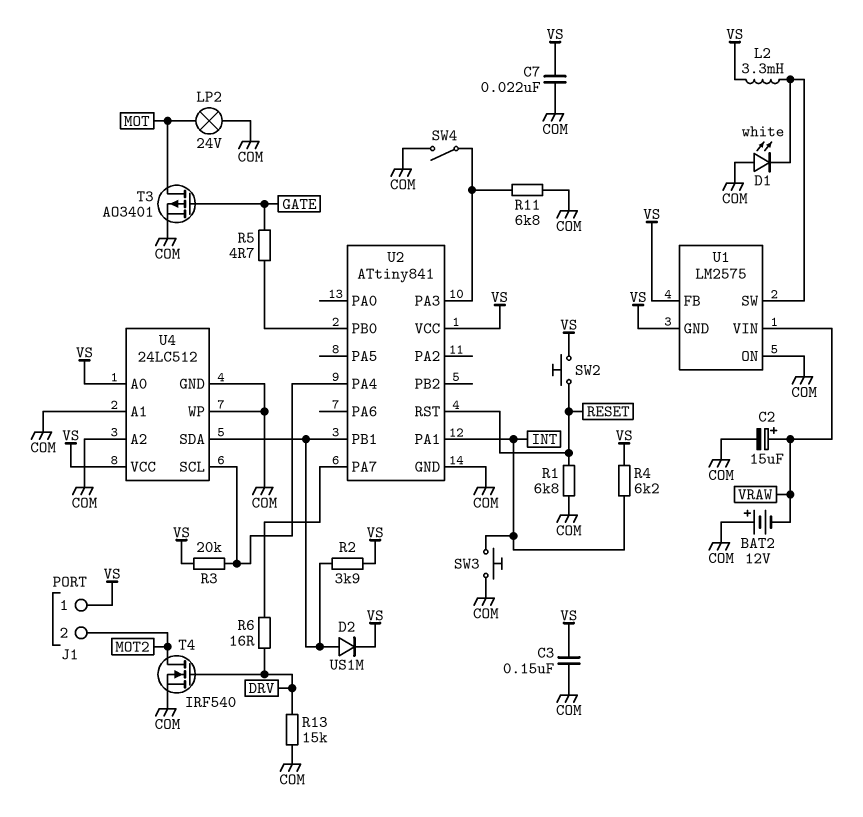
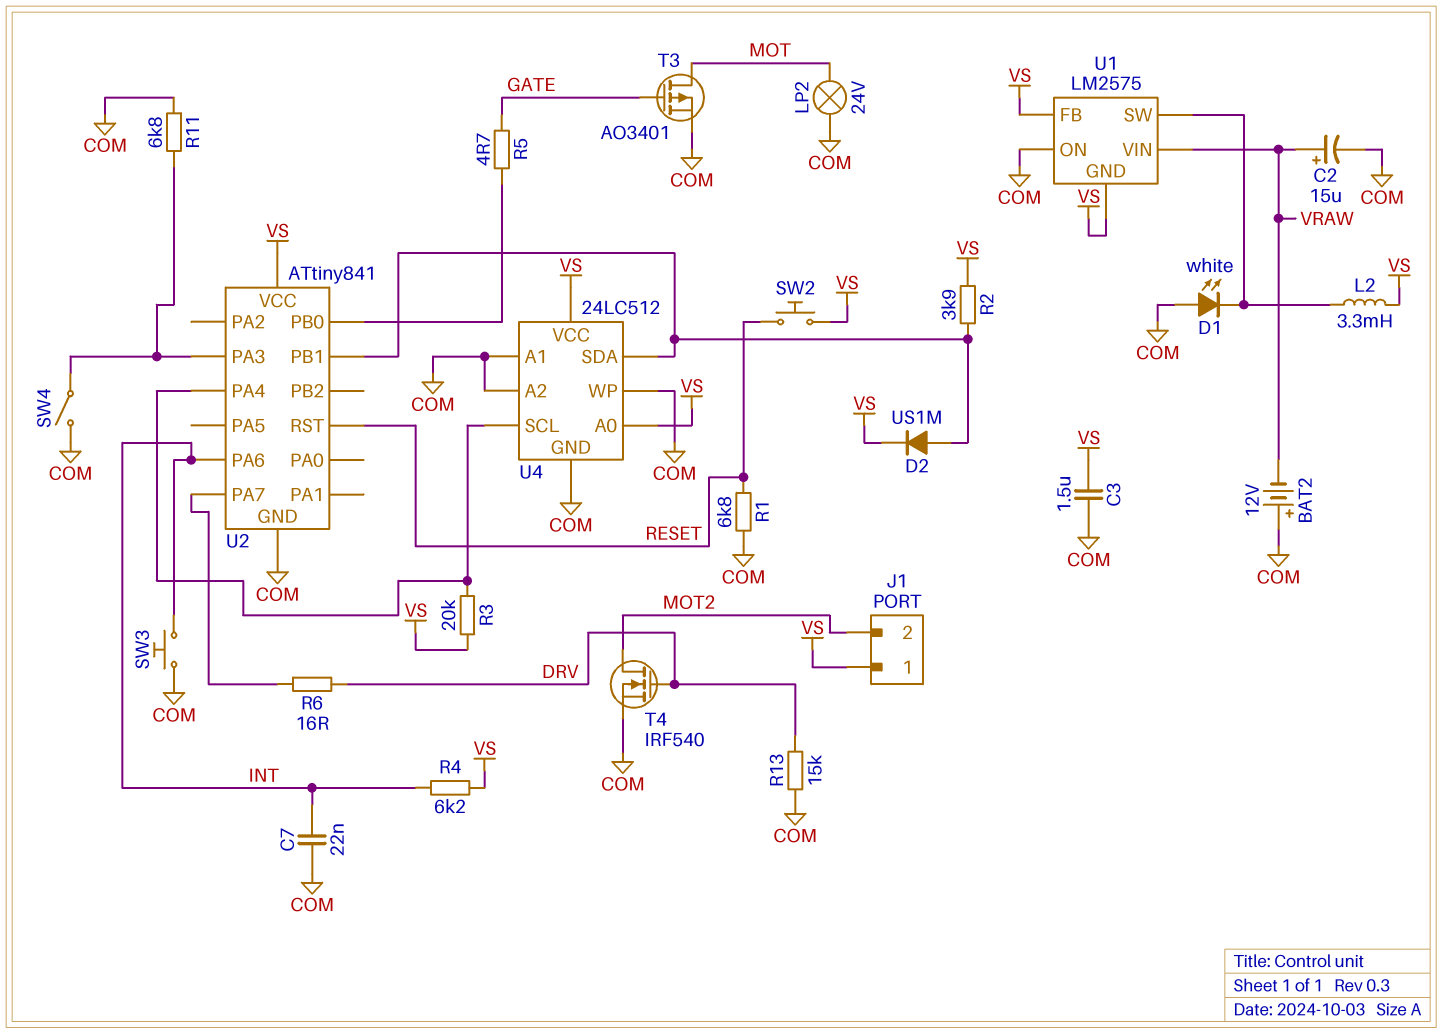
C3: 150nF (COM, VS) -> 1.5uF (COM, VS)
C7: 22nF (COM, VS) -> 22nF (COM, INT)
U2 pin PA1: INT -> none
U2 pin PA6: none -> INT

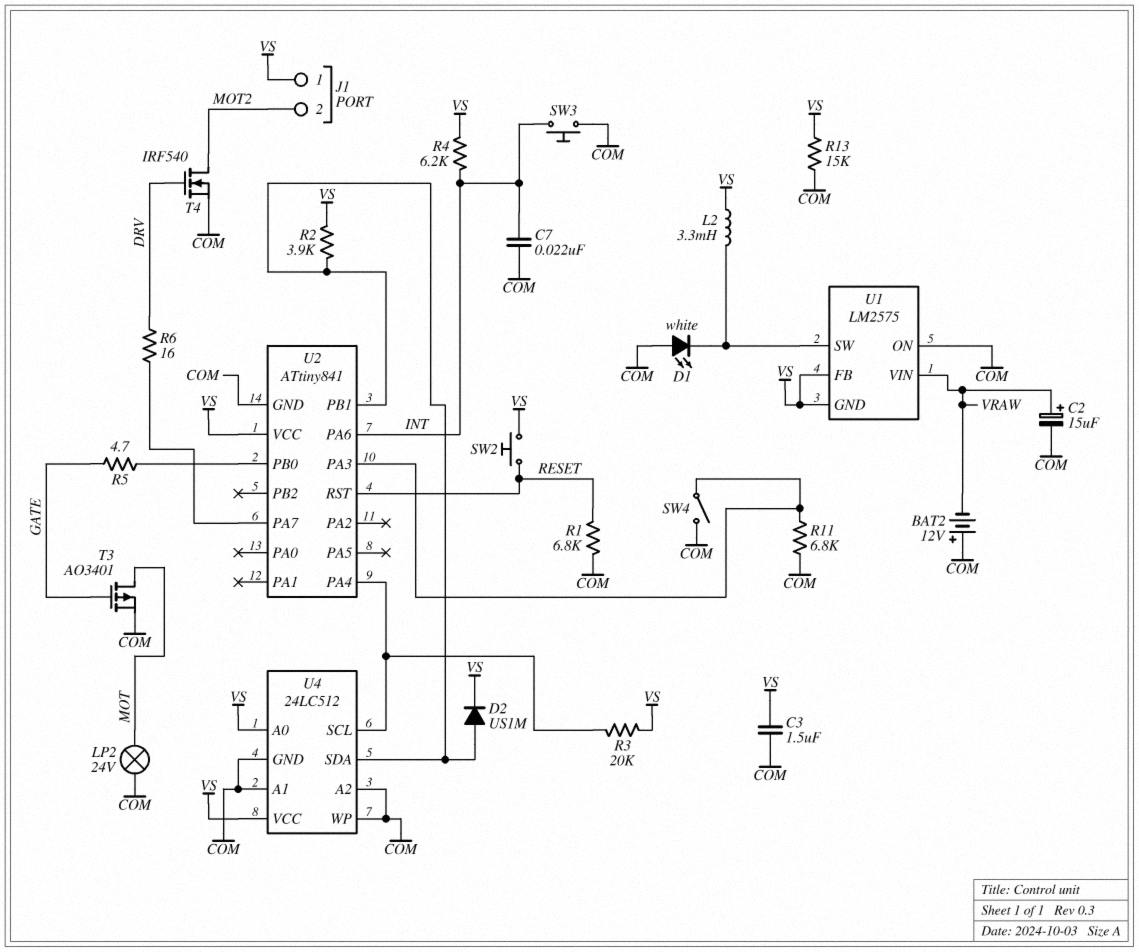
R13: 15k (COM, DRV) -> 15k (COM, VS)

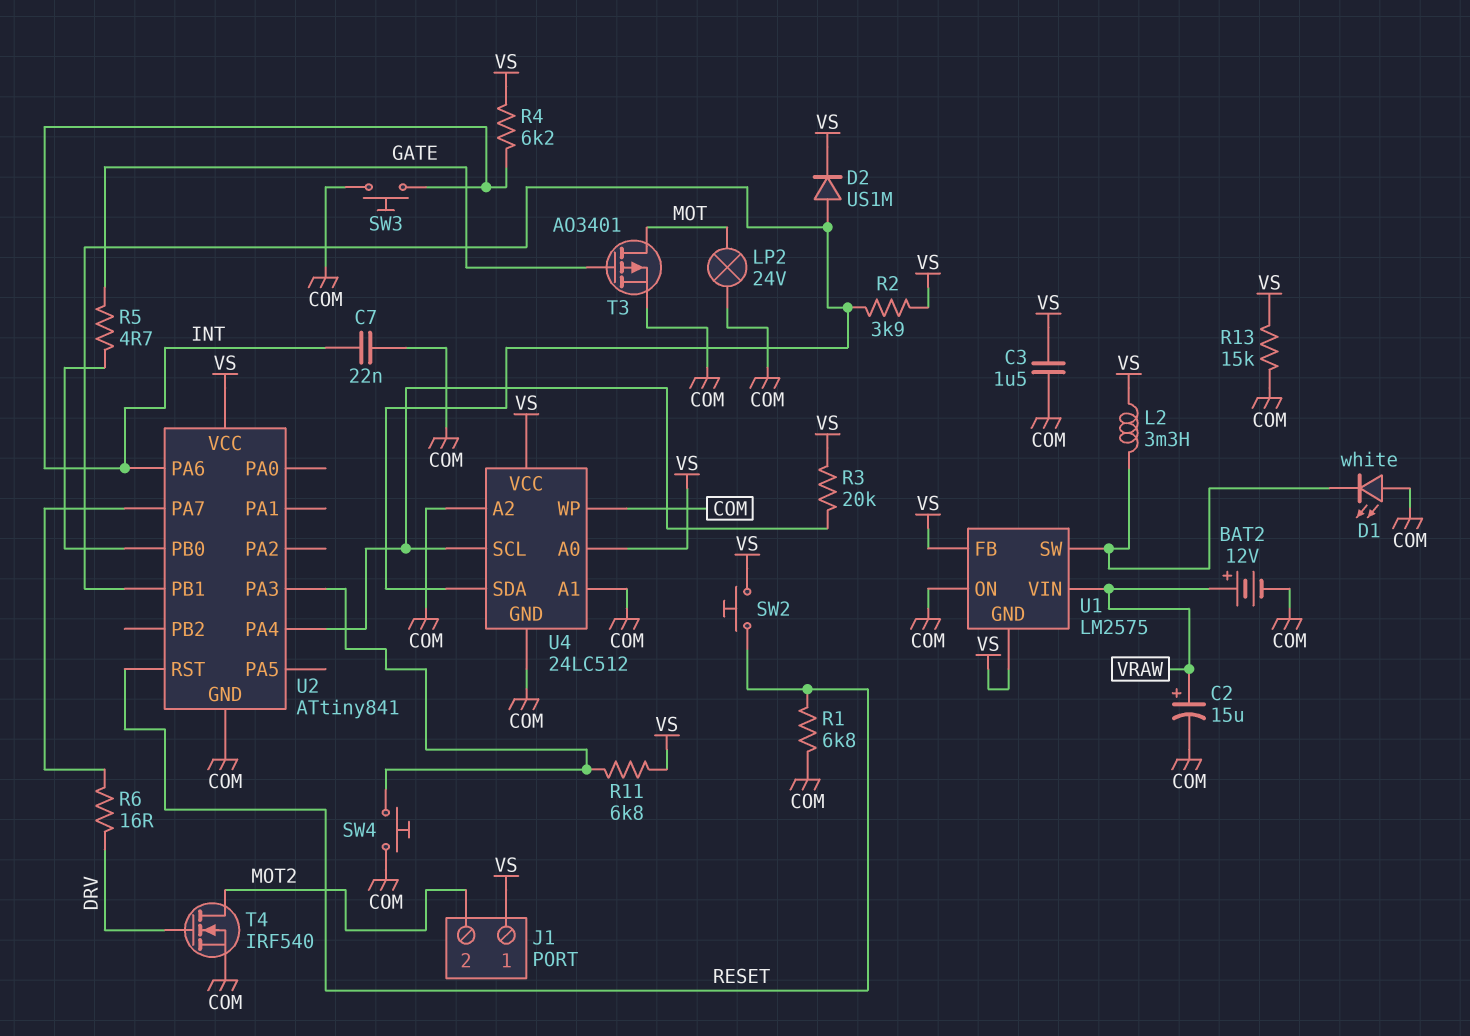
BAT2: 12V (plus COM, minus VRAW) -> 12V (plus VRAW, minus COM)
R11: 6.8k (COM, U2/PA3) -> 6.8k (U2/PA3, VS)
SW4: switch (COM, U2/PA3) -> button (COM, U2/PA3)

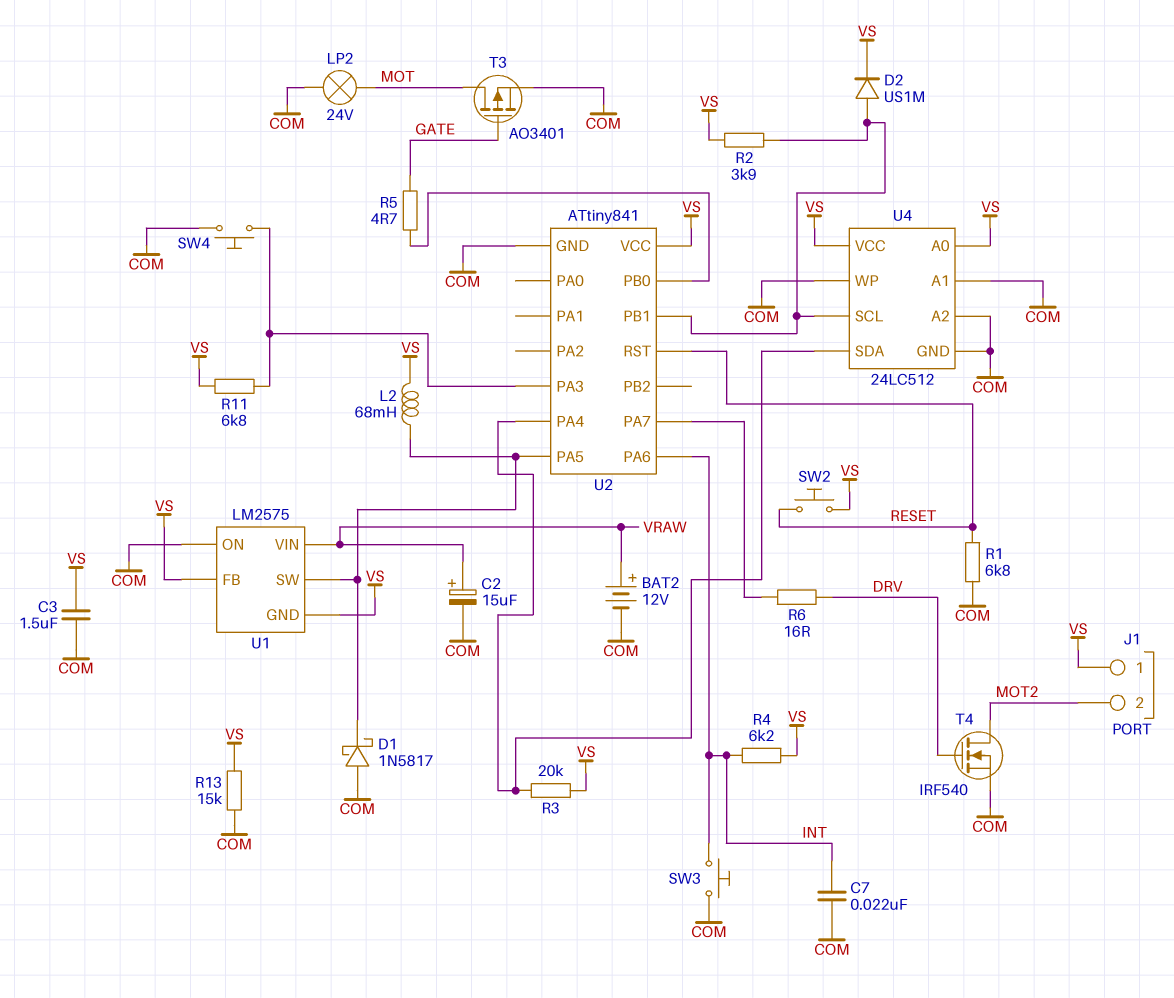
D1: LED white (A COM, K U1/SW) -> schottky 1N5817 (A COM, K U1/SW)
L2: 3.3mH (U1/SW, VS) -> 68mH (U1/SW, VS)
U2 pin PA5: none -> U1/SW
U4 pin SCL: U2/PA4 -> U2/PB1
U4 pin SDA: U2/PB1 -> U2/PA4

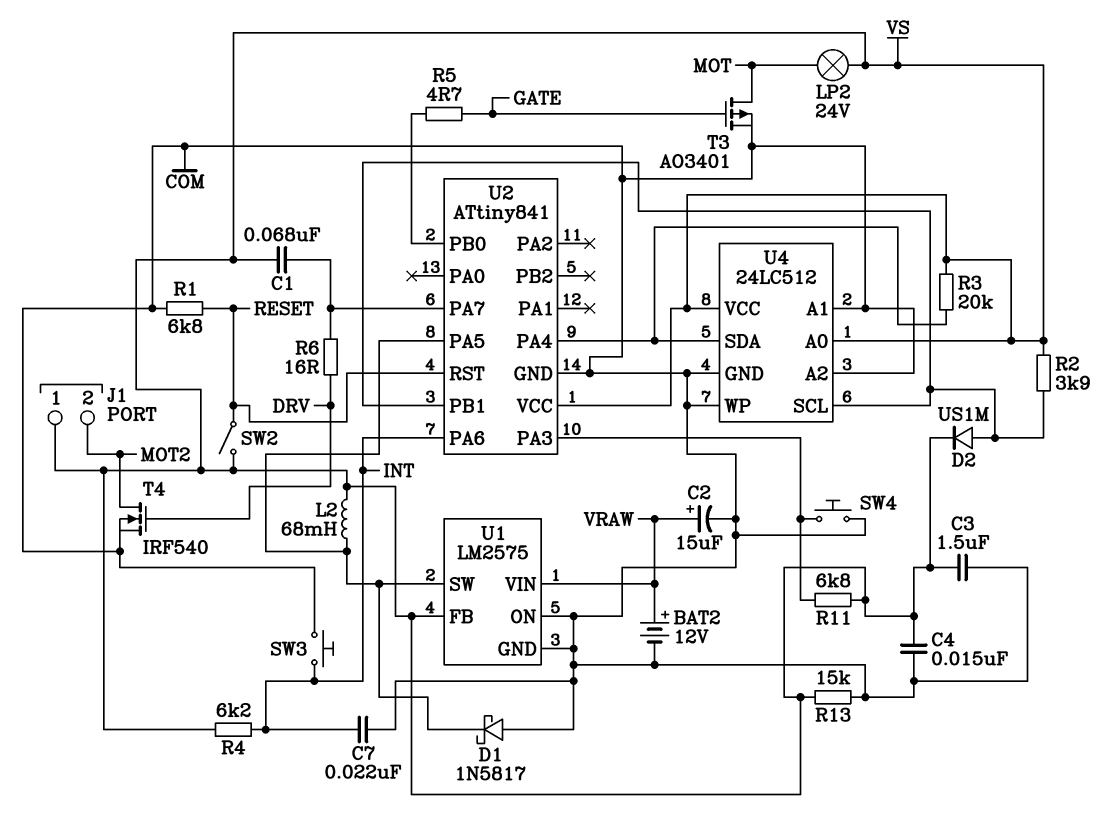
C1: none -> 68nF (U2/PA7, VS)
C4: none -> 15nF (COM, VS)
LP2: lamp 24V (COM, MOT) -> lamp 24V (MOT, VS)
SW2: button (RESET, VS) -> switch (RESET, VS)
U1 pin GND: VS -> COM

